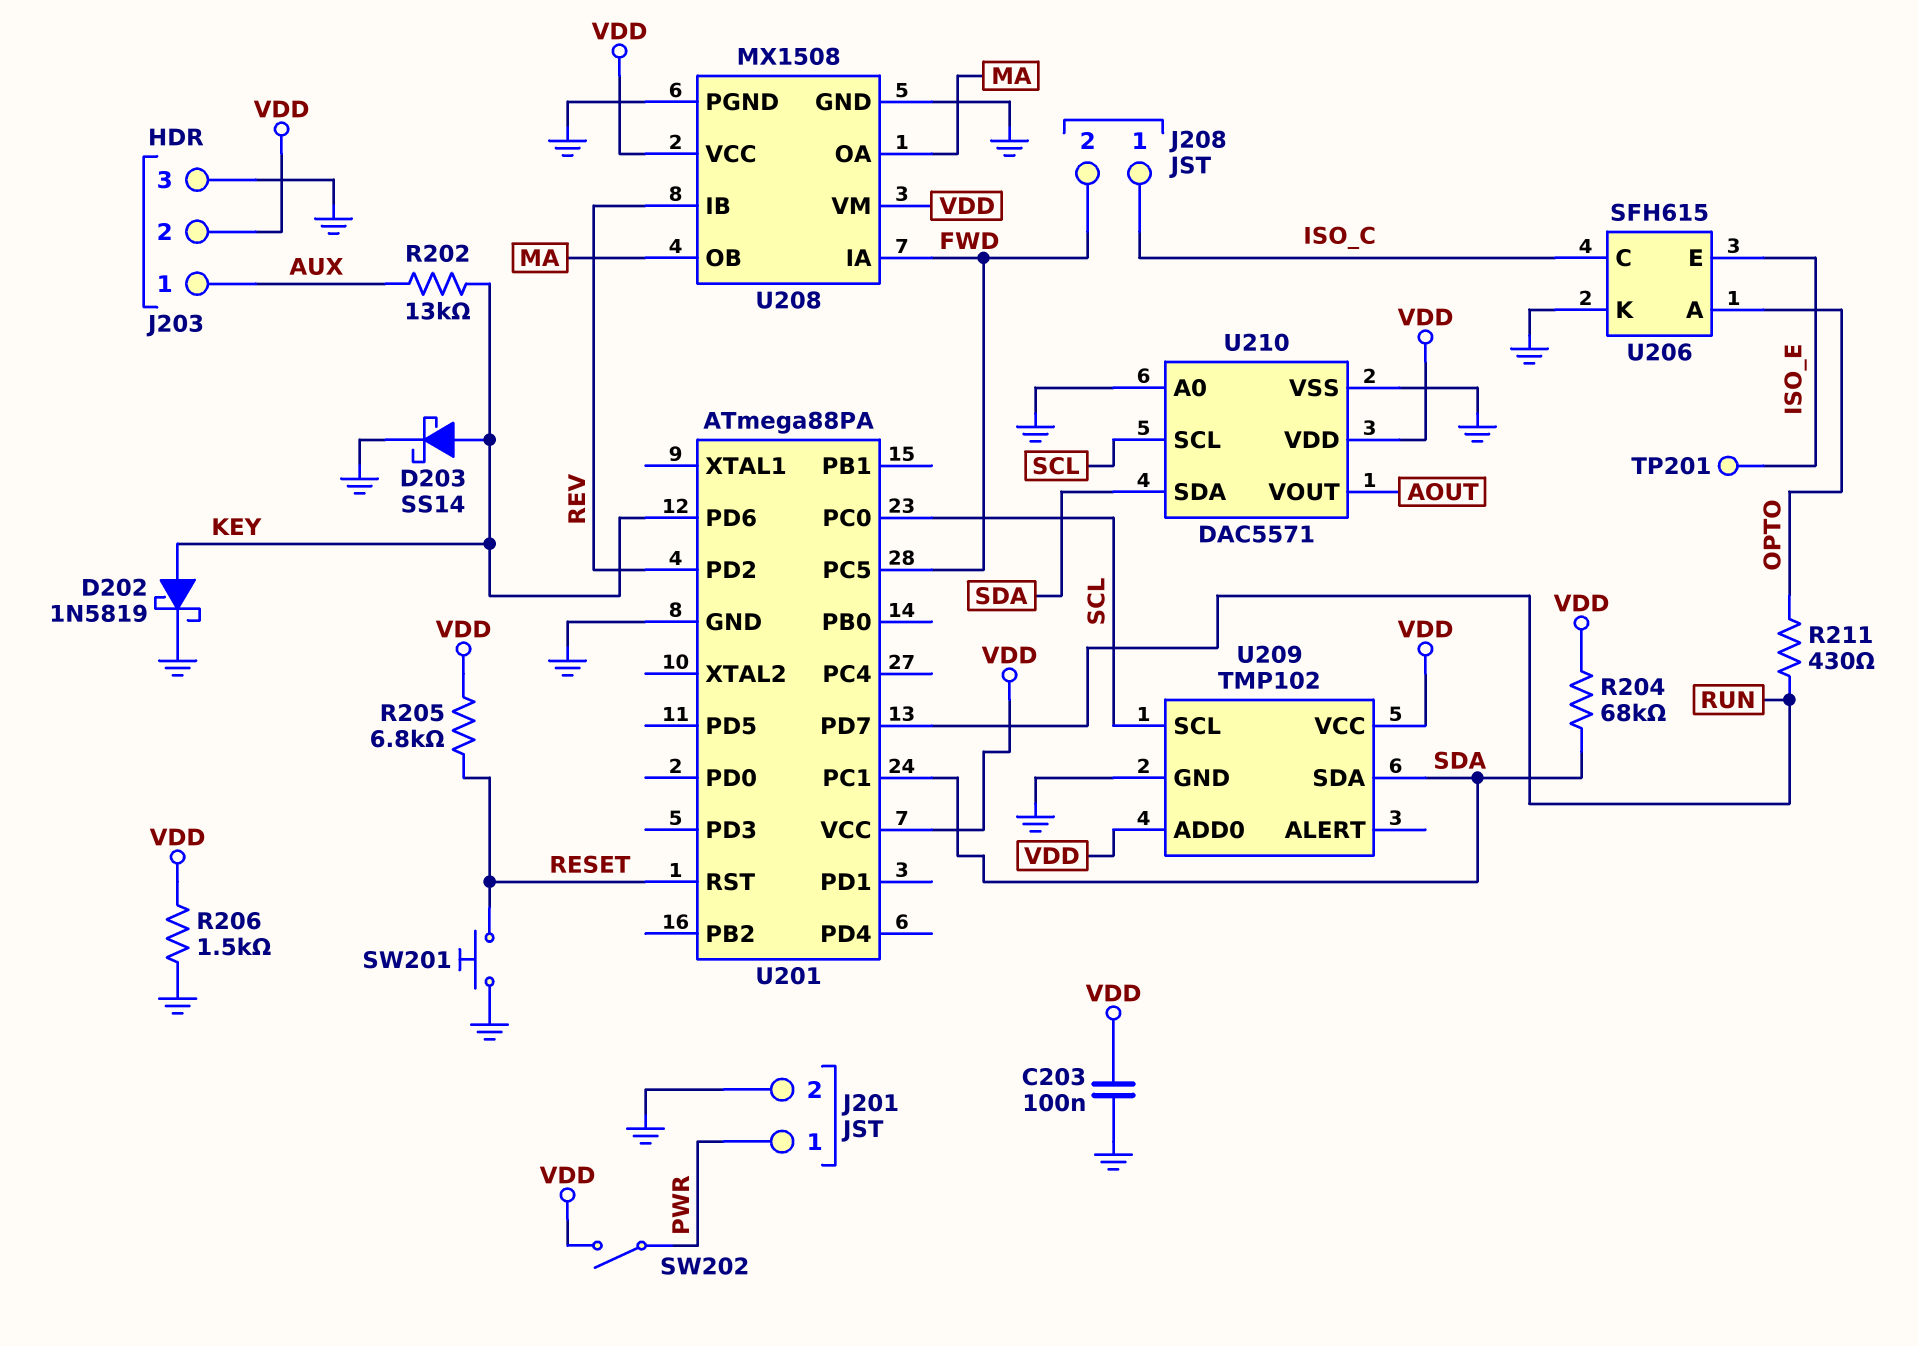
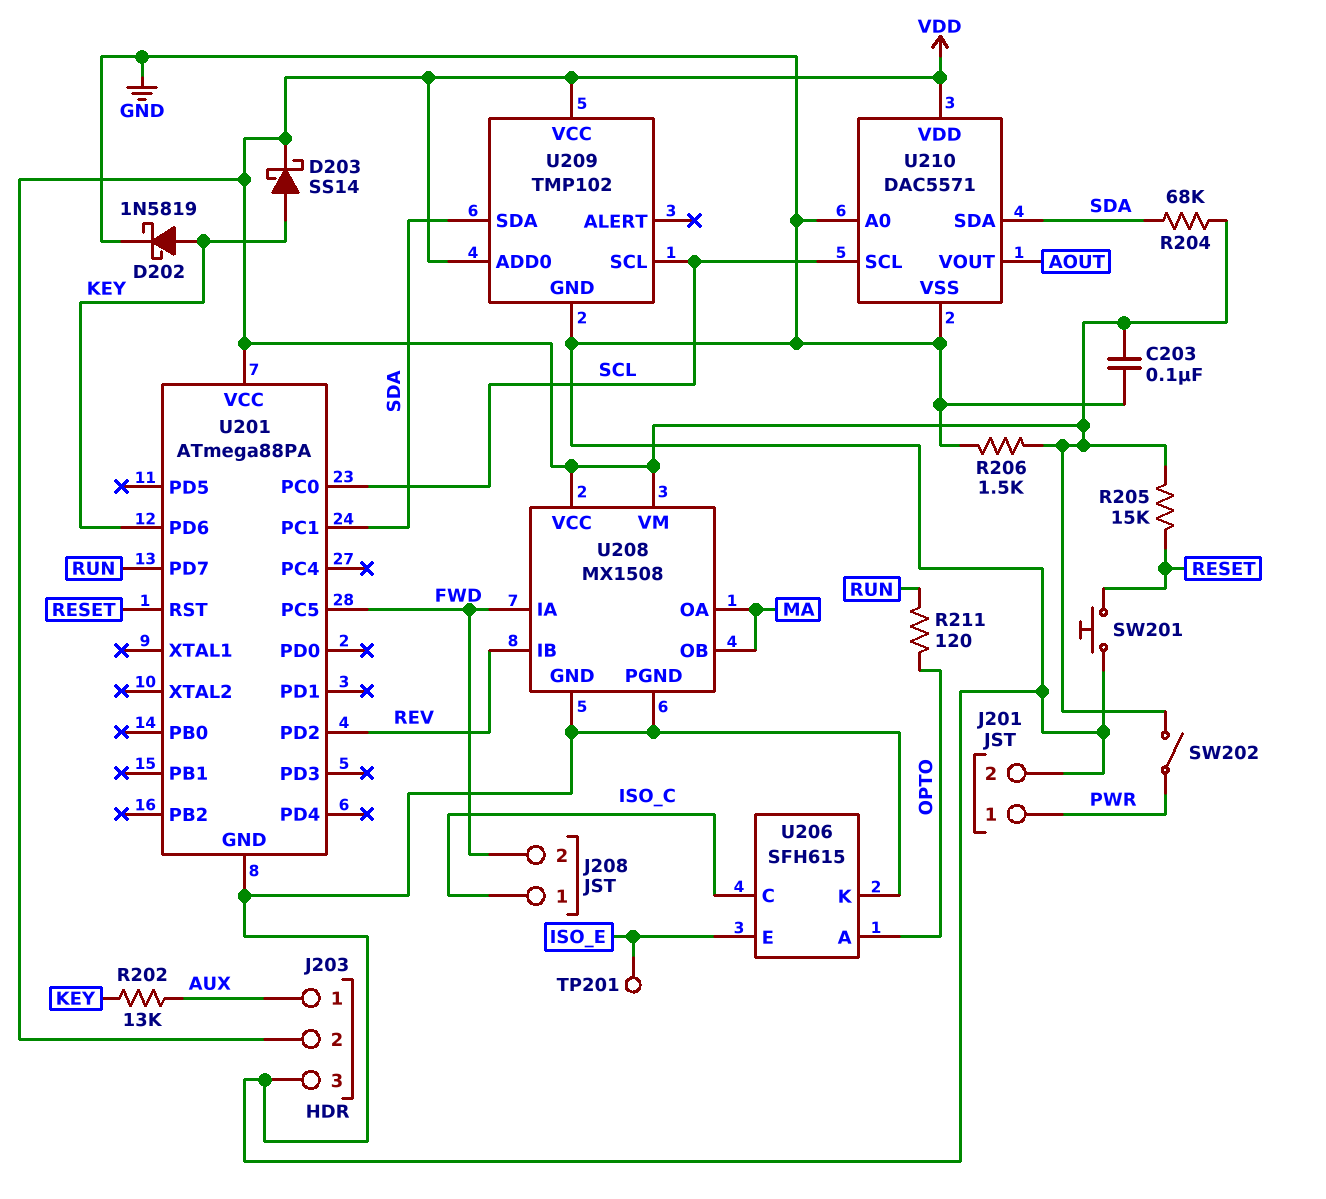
D203: schottky SS14 (A KEY, K GND) -> schottky SS14 (A KEY, K VDD)
R205: 6.8k (RESET, VDD) -> 15k (RESET, VDD)
R211: 430 (OPTO, RUN) -> 120 (OPTO, RUN)

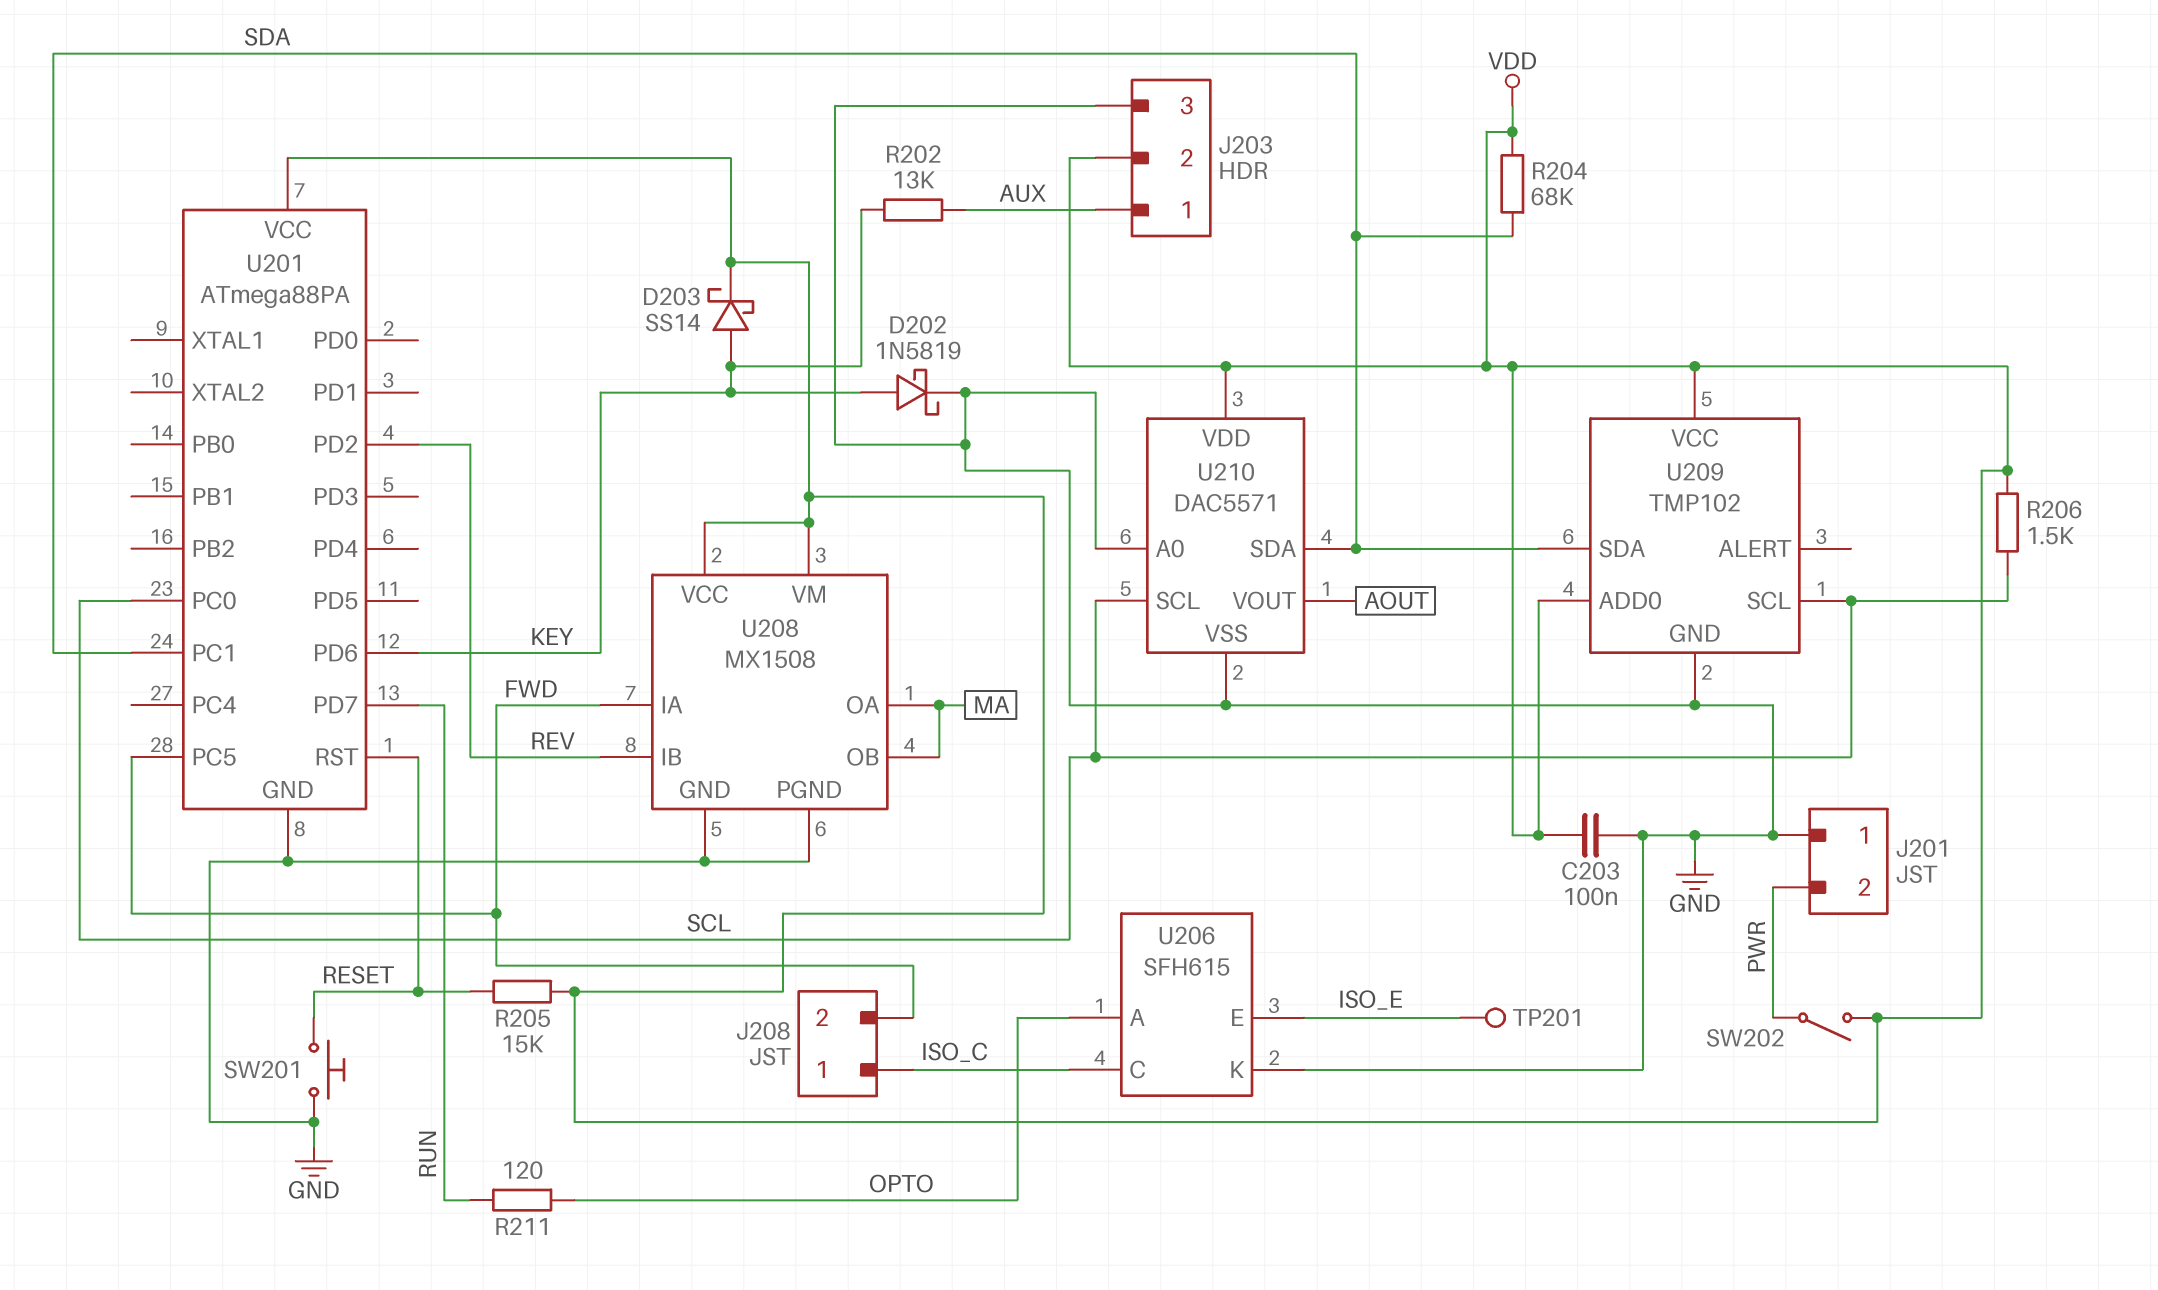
J201 pin 1: PWR -> GND
J201 pin 2: GND -> PWR
R206: 1.5k (GND, VDD) -> 1.5k (SCL, VDD)

